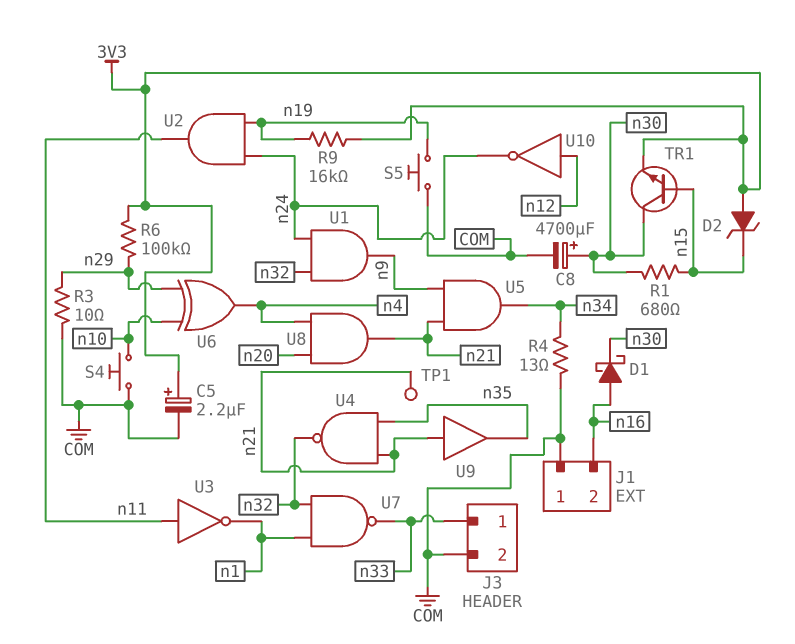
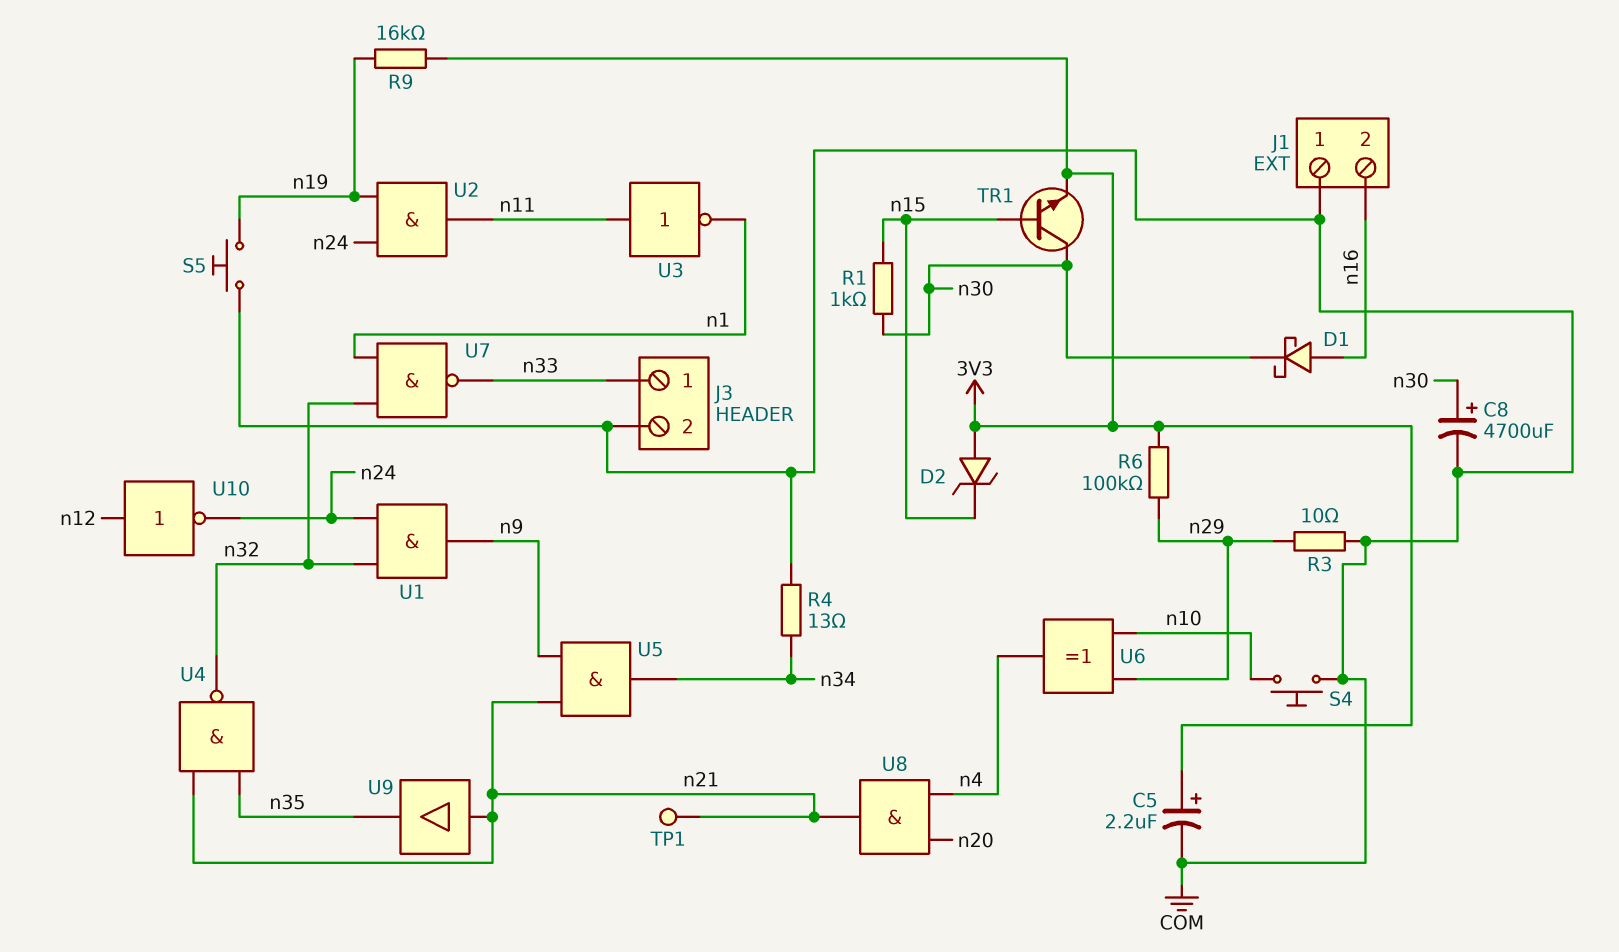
R1: 680 (n15, n30) -> 1k (n15, n30)

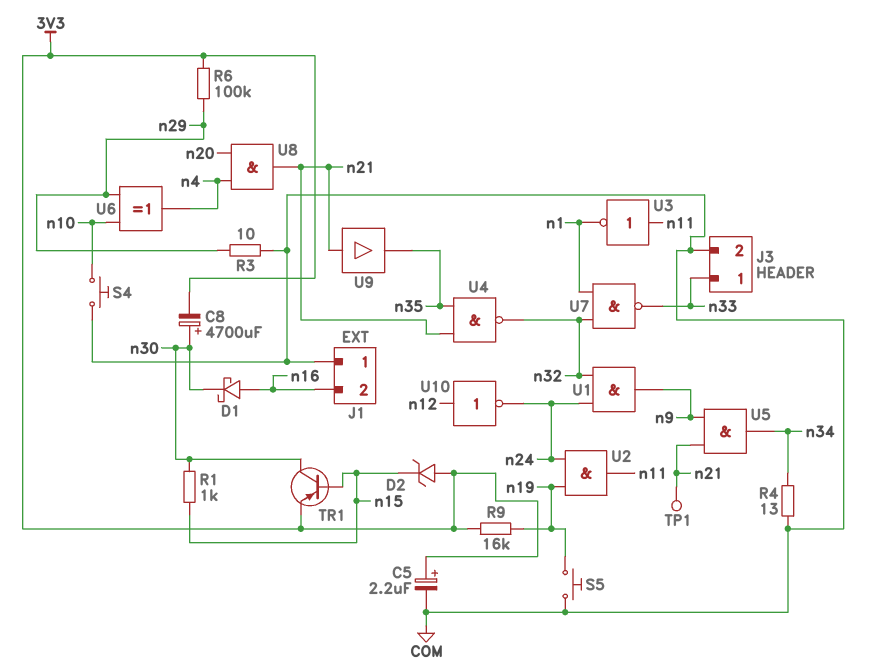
C8: 4700uF (plus n30, minus COM) -> 4700uF (plus n30, minus 3V3)
TR1: NPN (B n15, C n30, E 3V3) -> PNP (B n15, C n30, E 3V3)

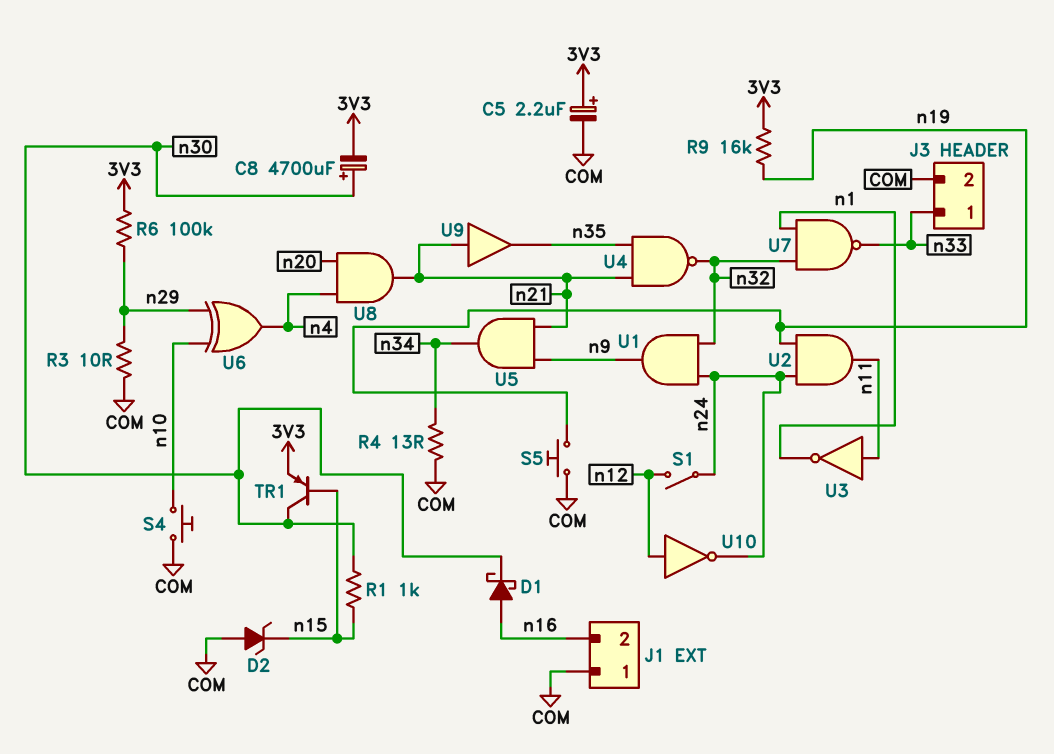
D2: zener (A 3V3, K n15) -> zener (A COM, K n15)
S1: none -> switch (n12, n24)
TP1: test point (n21) -> none

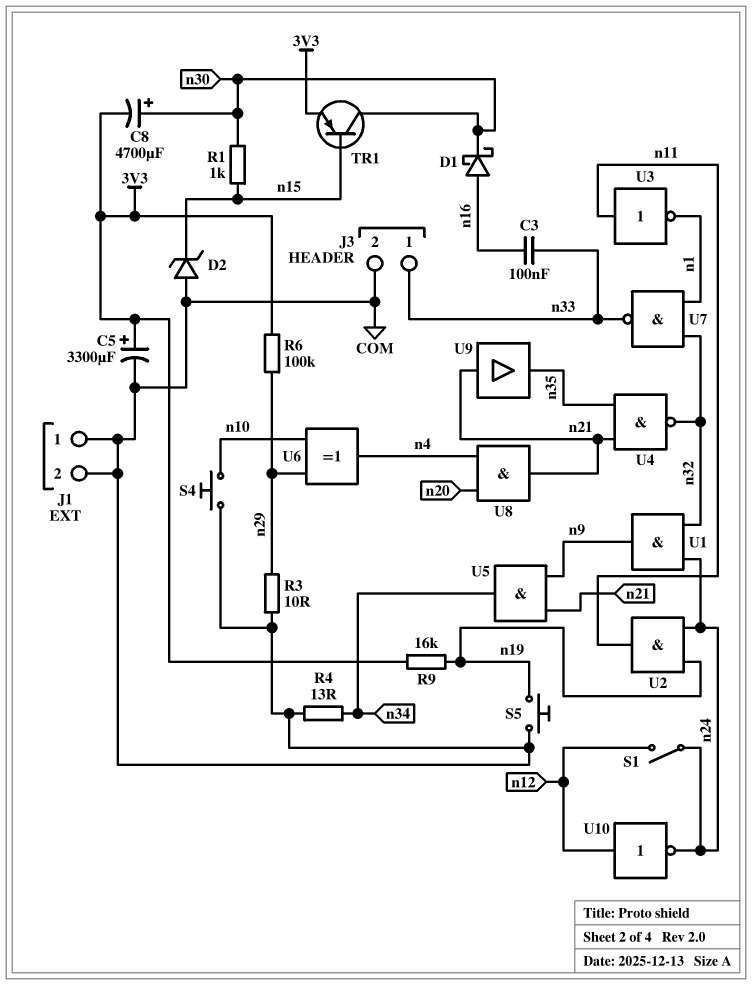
C3: none -> 100nF (n16, n33)
C5: 2.2uF (plus 3V3, minus COM) -> 3300uF (plus 3V3, minus COM)
J1 pin 2: n16 -> COM

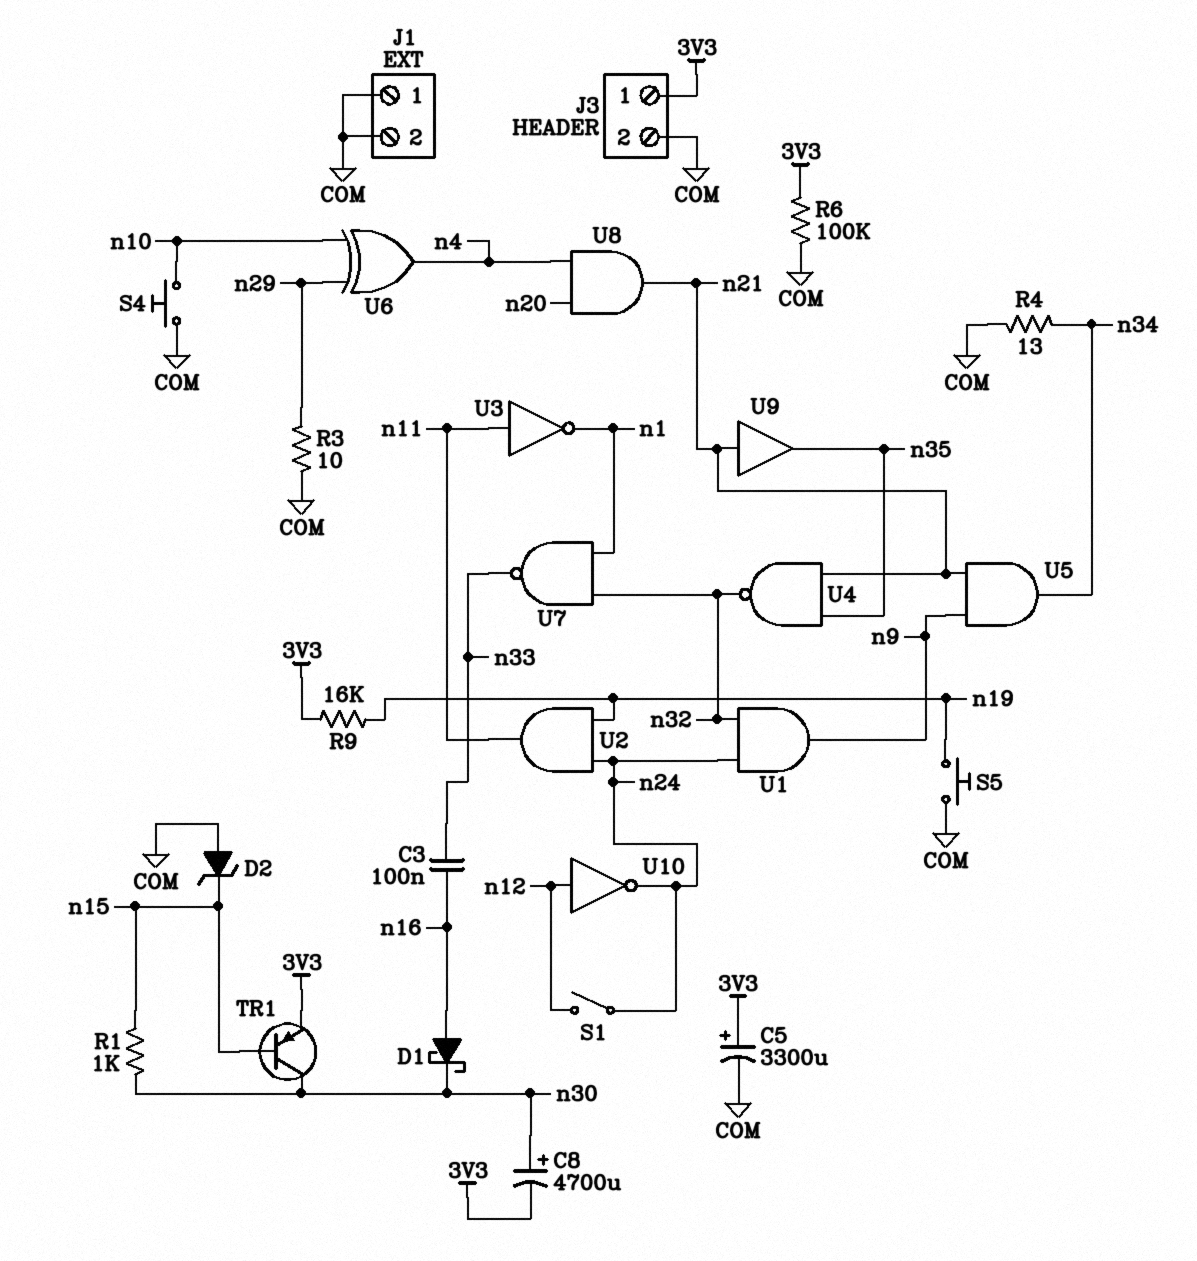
J3 pin 1: n33 -> 3V3
R6: 100k (3V3, n29) -> 100k (3V3, COM)

